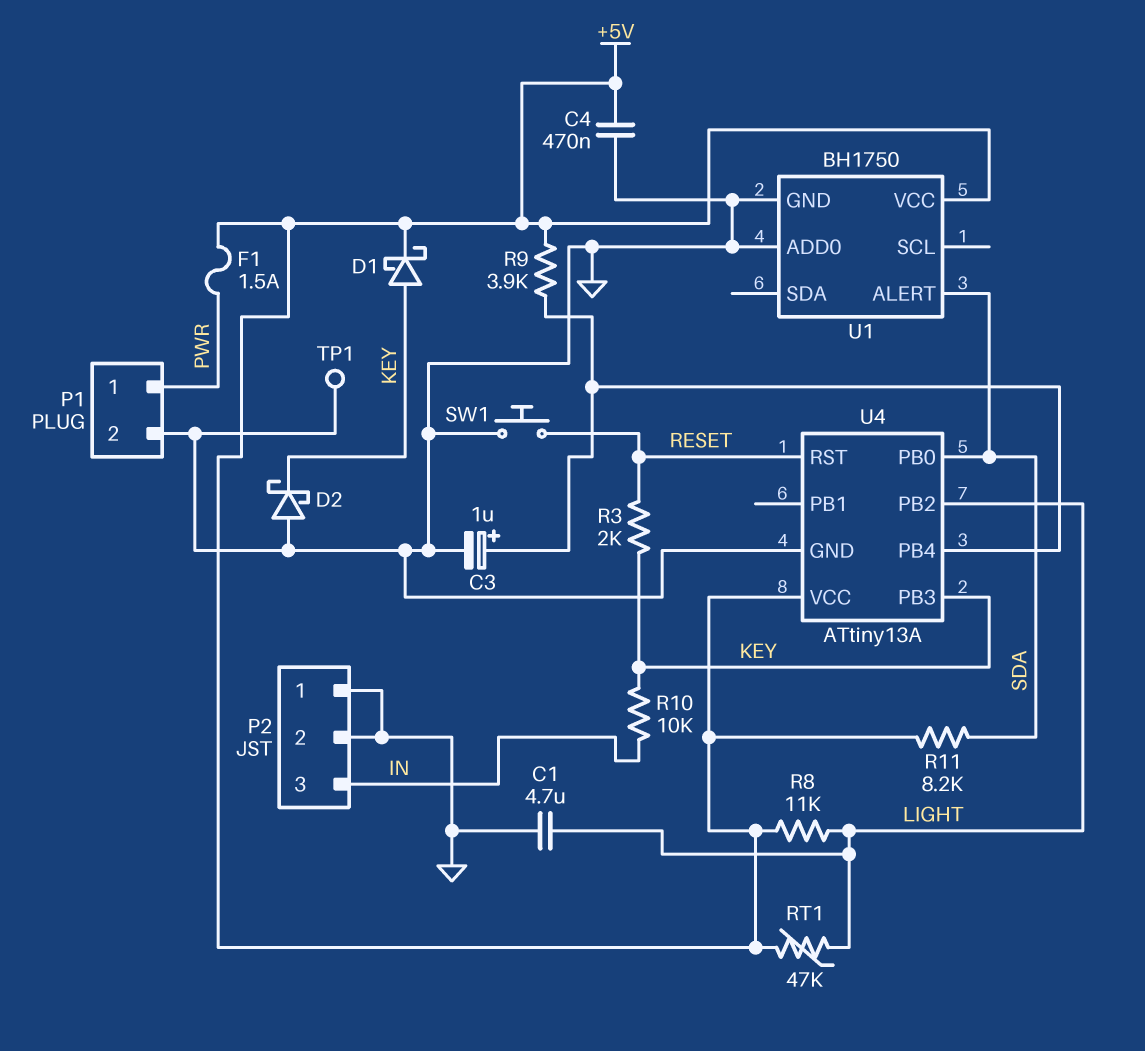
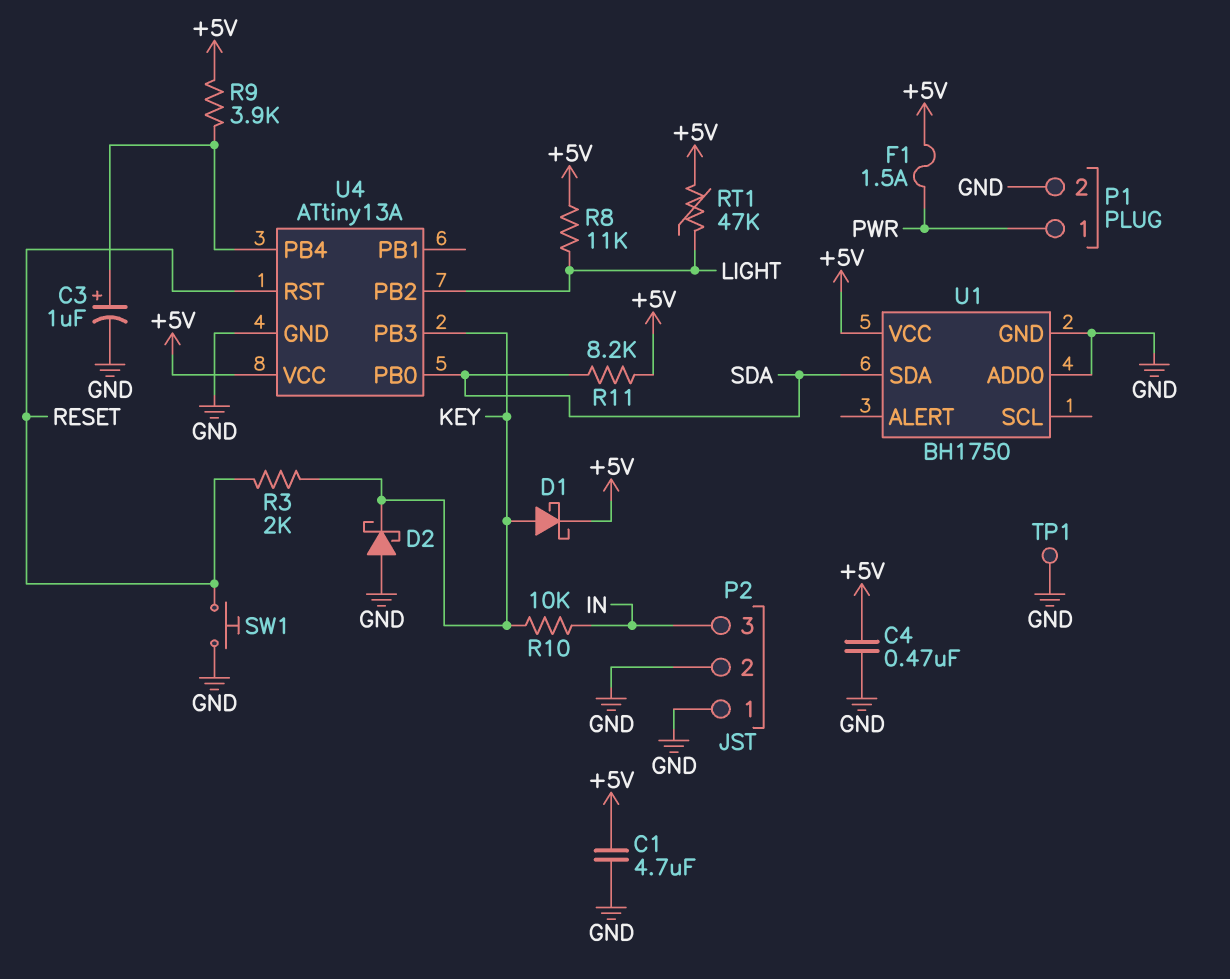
C1: 4.7uF (GND, LIGHT) -> 4.7uF (+5V, GND)
U1 pin ALERT: SDA -> none
U1 pin SDA: none -> SDA

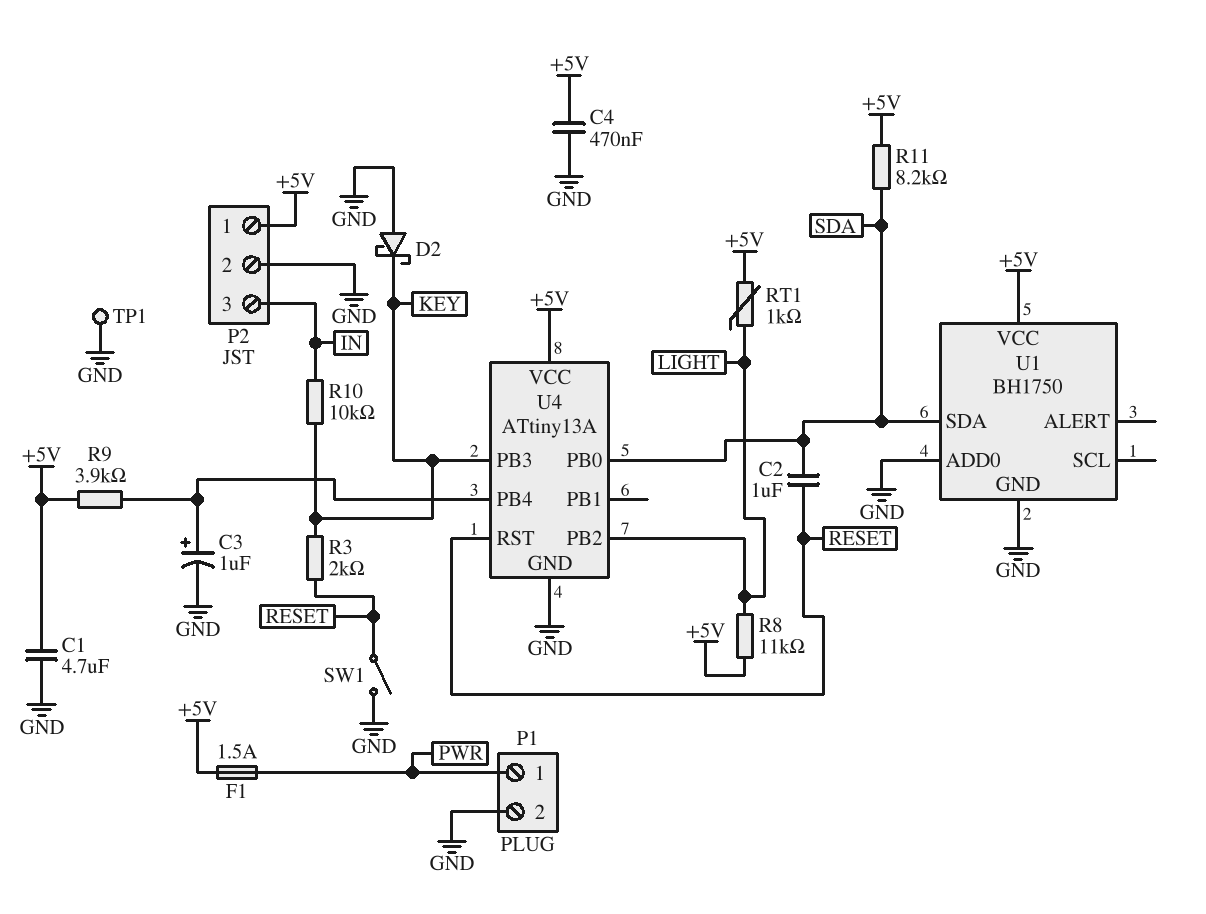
C2: none -> 1uF (RESET, SDA)
D1: schottky (A KEY, K +5V) -> none
P2 pin 1: GND -> +5V
RT1: 47k (+5V, LIGHT) -> 1k (+5V, LIGHT)
SW1: button (GND, RESET) -> switch (GND, RESET)

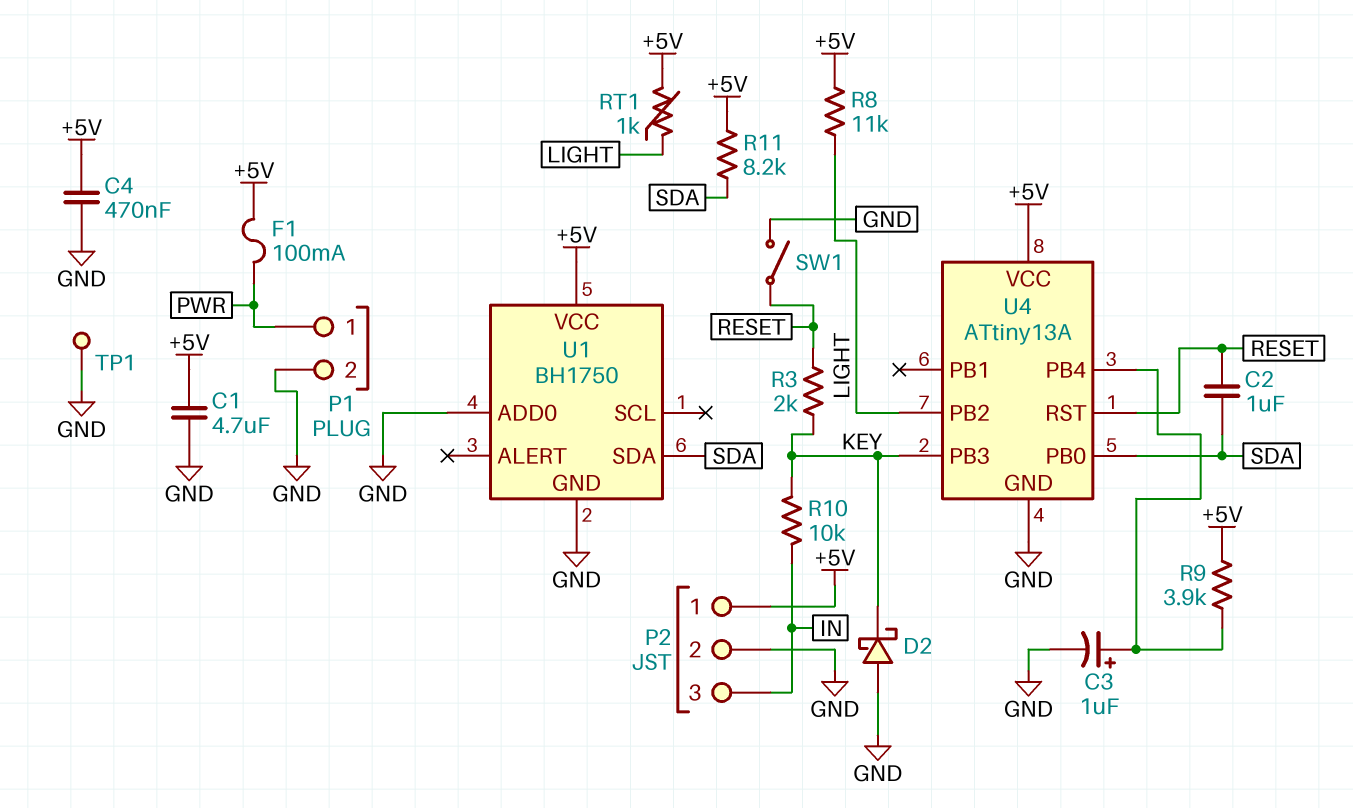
F1: 1.5A (+5V, PWR) -> 100mA (+5V, PWR)

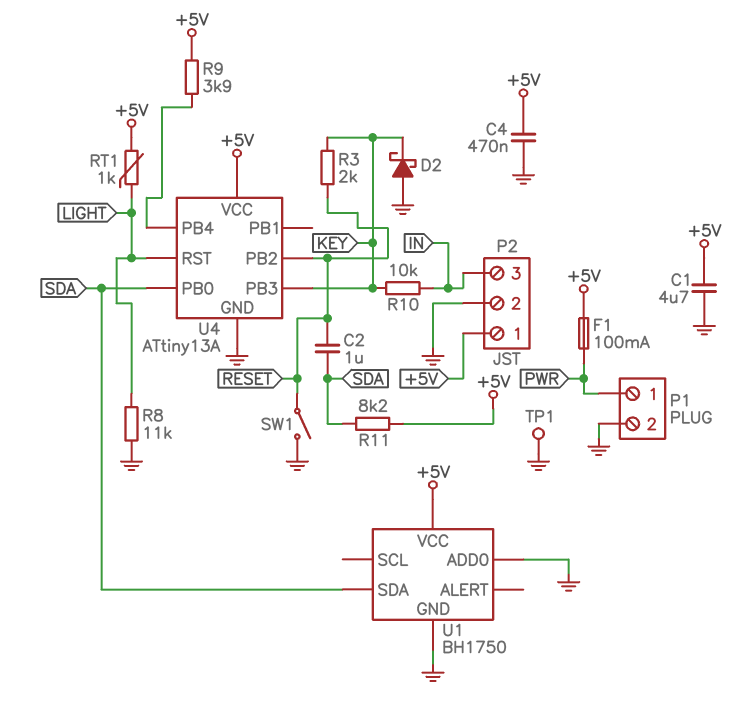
C3: 1uF (plus U4/PB4, minus GND) -> none
R8: 11k (+5V, LIGHT) -> 11k (GND, LIGHT)
U4 pin PB2: LIGHT -> RESET
U4 pin RST: RESET -> LIGHT

